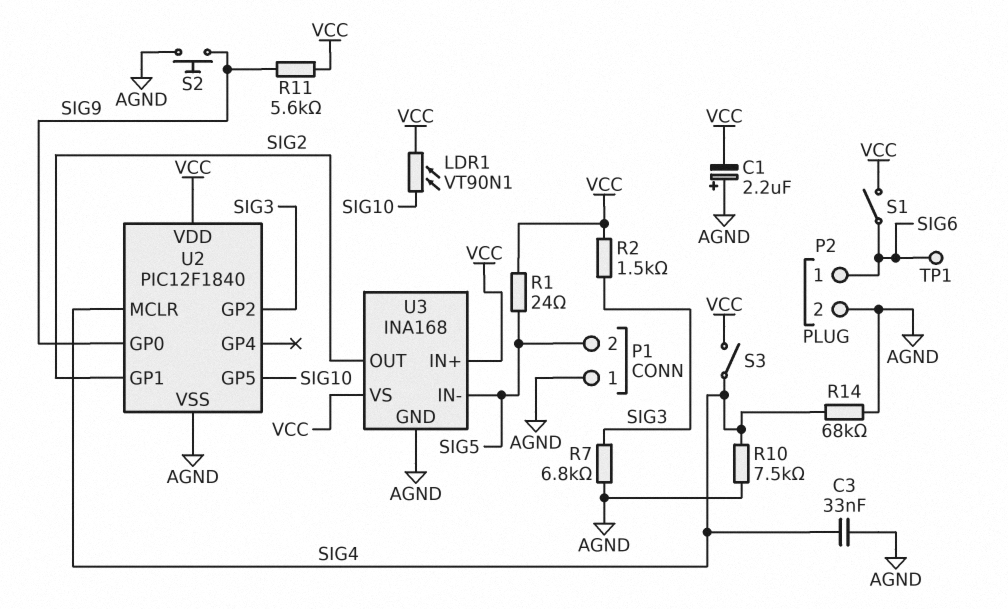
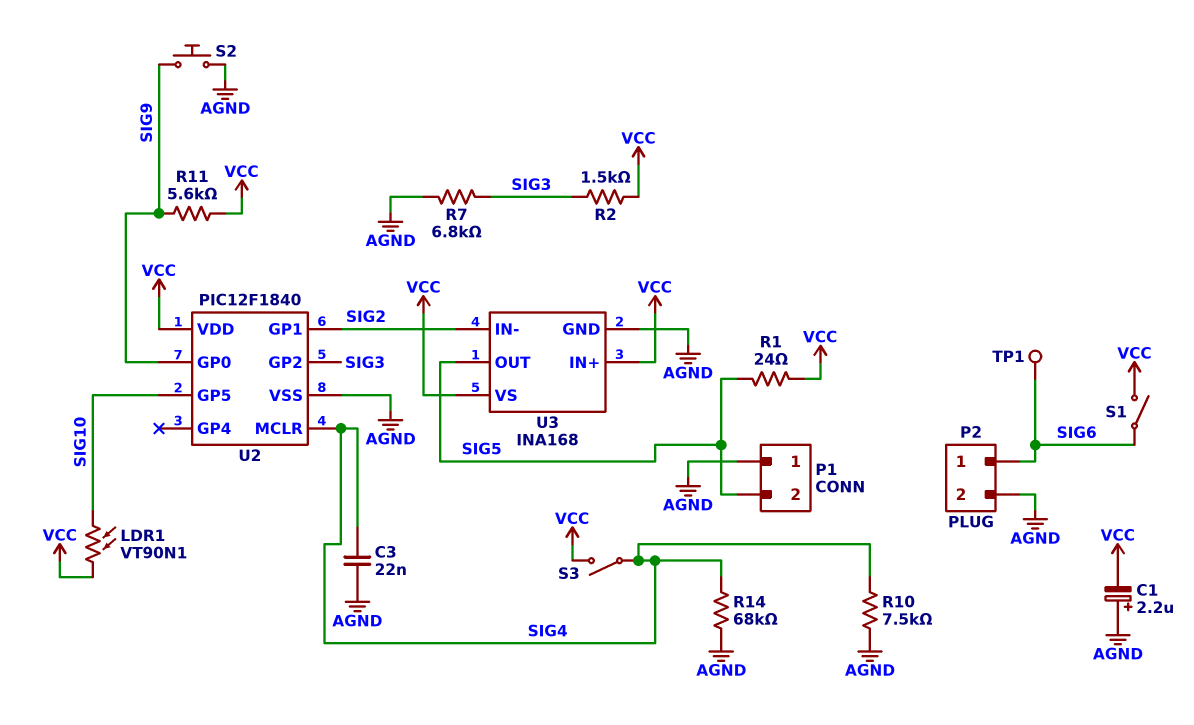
C3: 33nF (AGND, SIG4) -> 22nF (AGND, SIG4)
U3 pin IN-: SIG5 -> SIG2
U3 pin OUT: SIG2 -> SIG5

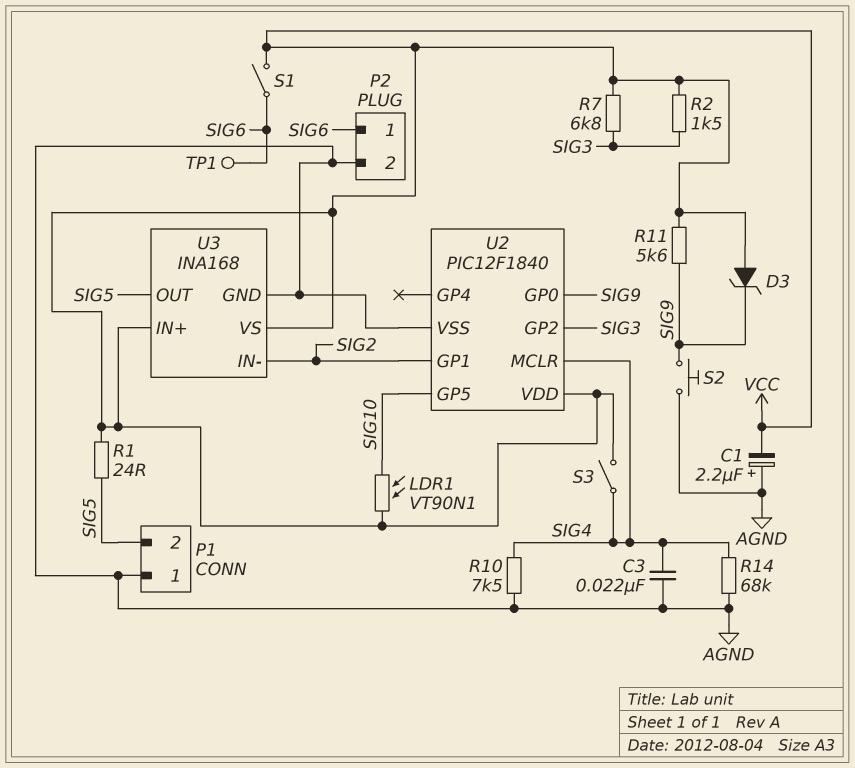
D3: none -> zener (A VCC, K SIG9)
R7: 6.8k (AGND, SIG3) -> 6.8k (SIG3, VCC)

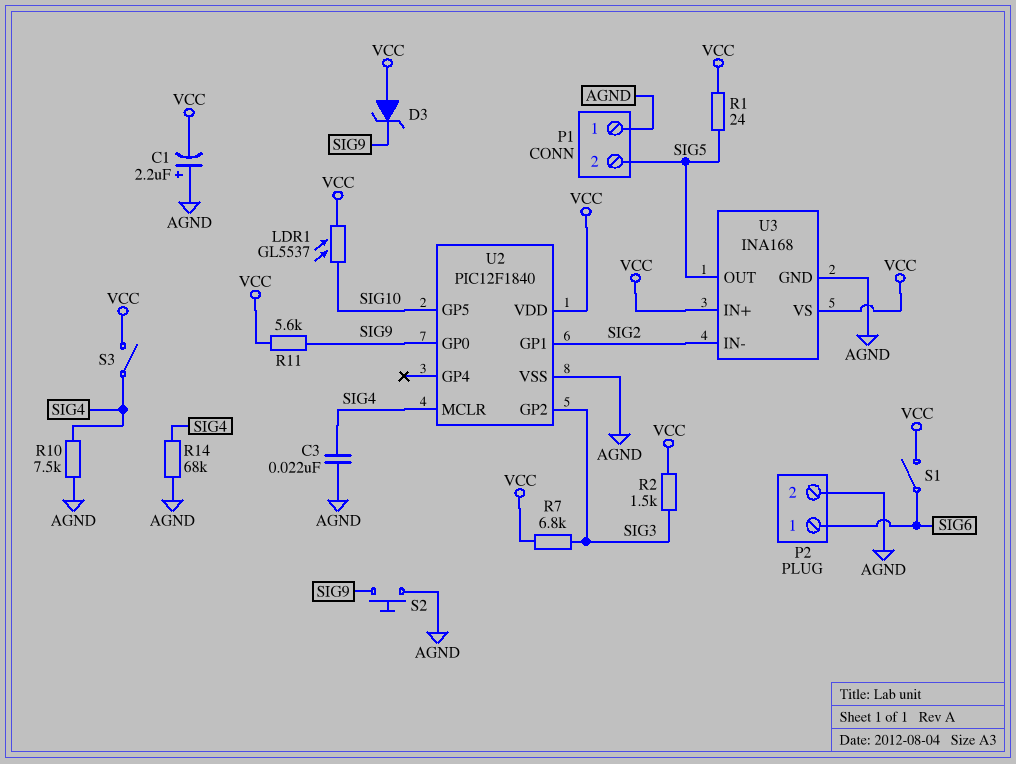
LDR1: VT90N1 (SIG10, VCC) -> GL5537 (SIG10, VCC)
TP1: test point (SIG6) -> none

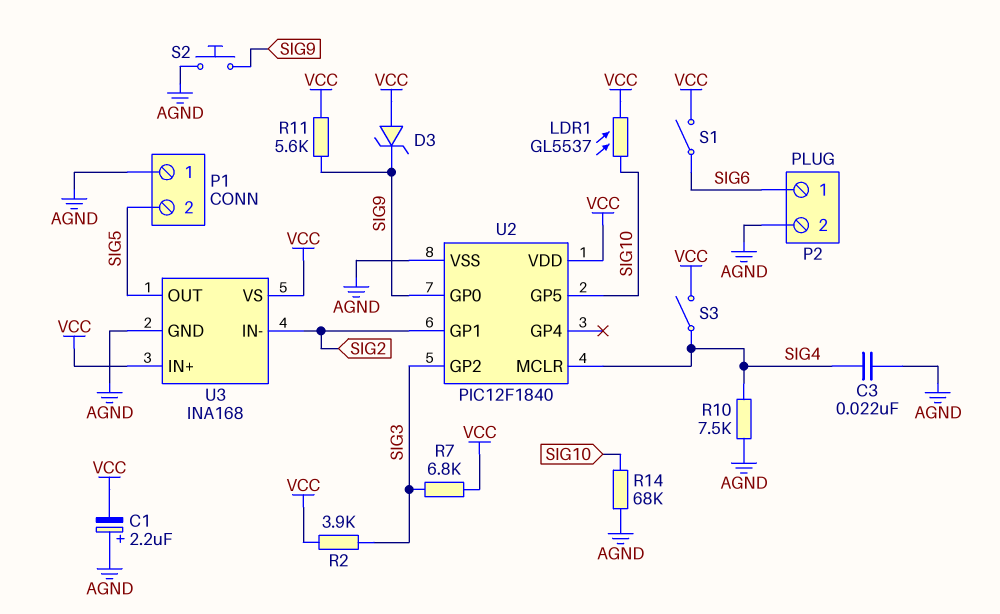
R1: 24 (SIG5, VCC) -> none
R2: 1.5k (SIG3, VCC) -> 3.9k (SIG3, VCC)
R14: 68k (AGND, SIG4) -> 68k (AGND, SIG10)

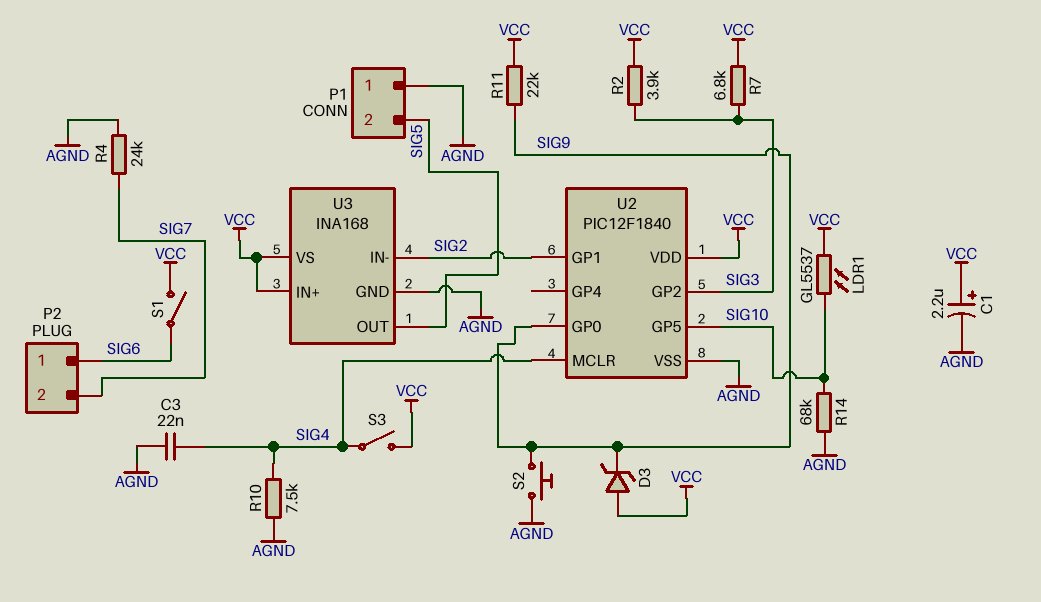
C1: 2.2uF (plus AGND, minus VCC) -> 2.2uF (plus VCC, minus AGND)
P2 pin 2: AGND -> SIG7
R4: none -> 24k (AGND, SIG7)
R11: 5.6k (SIG9, VCC) -> 22k (SIG9, VCC)

